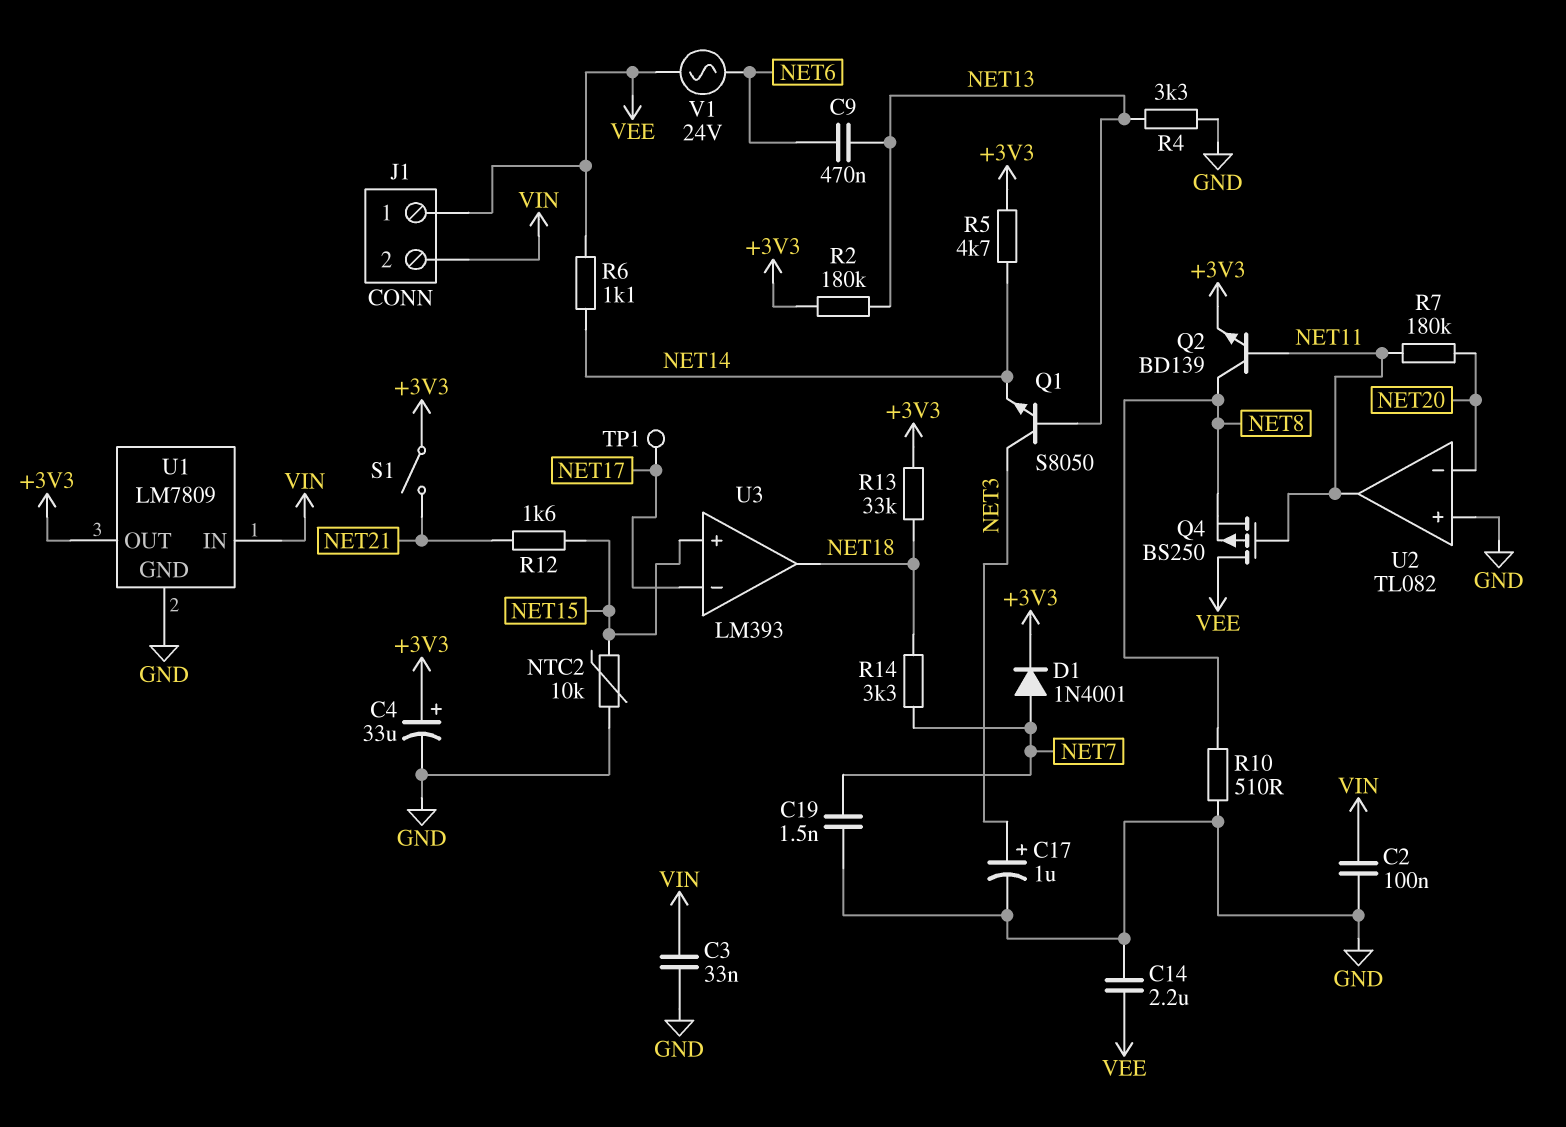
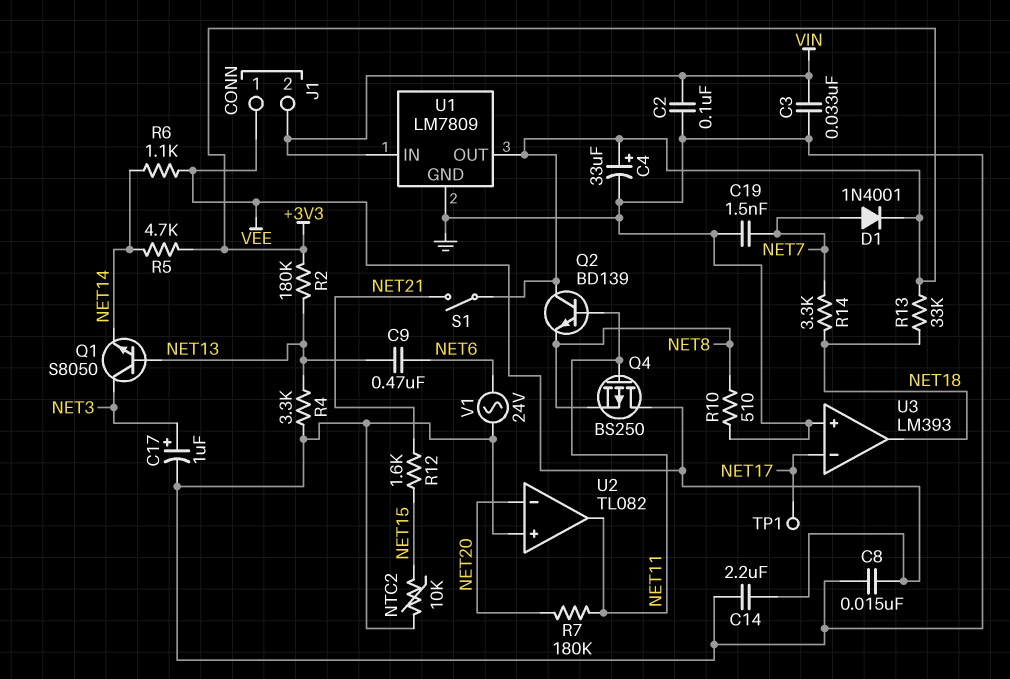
C8: none -> 15nF (GND, VEE)
Q2: NPN BD139 (B NET11, C NET8, E +3V3) -> NPN BD139 (B NET11, C +3V3, E NET8)
U3 pin in+: NET15 -> GND
V1: AC 24V (NET6, VEE) -> AC 24V (GND, NET6)

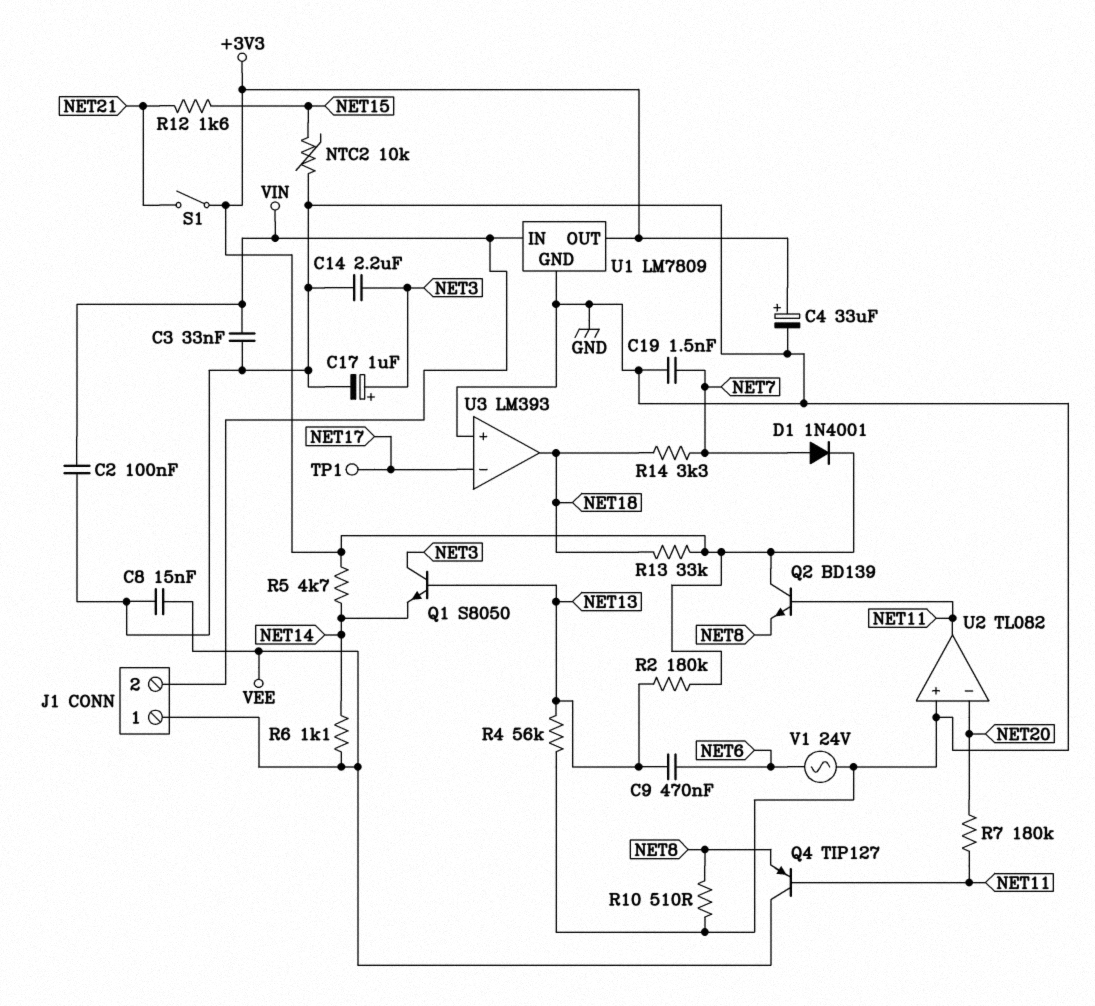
C14: 2.2uF (GND, VEE) -> 2.2uF (GND, NET3)
Q4: PMOS BS250 (G NET11, D VEE, S NET8) -> PNP TIP127 (B NET11, C VEE, E NET8)
R4: 3.3k (GND, NET13) -> 56k (GND, NET13)

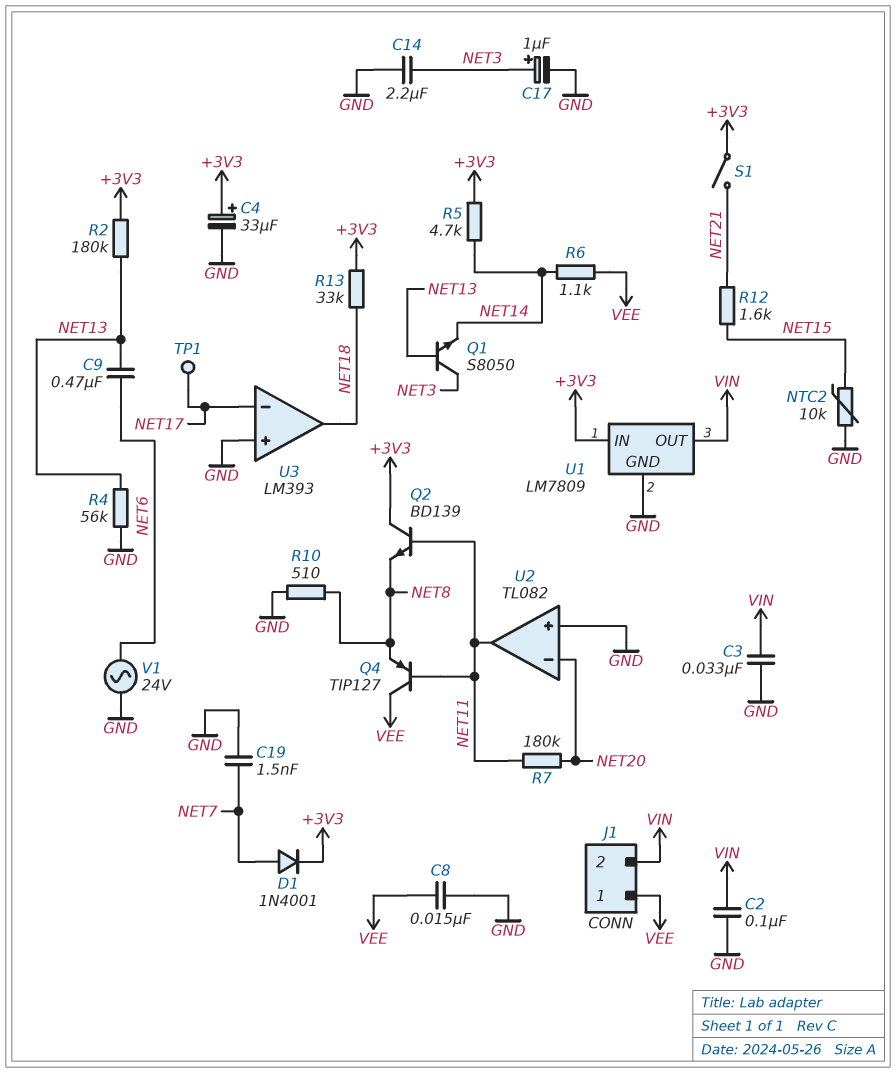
R14: 3.3k (NET7, NET18) -> none
U1 pin IN: VIN -> +3V3
U1 pin OUT: +3V3 -> VIN

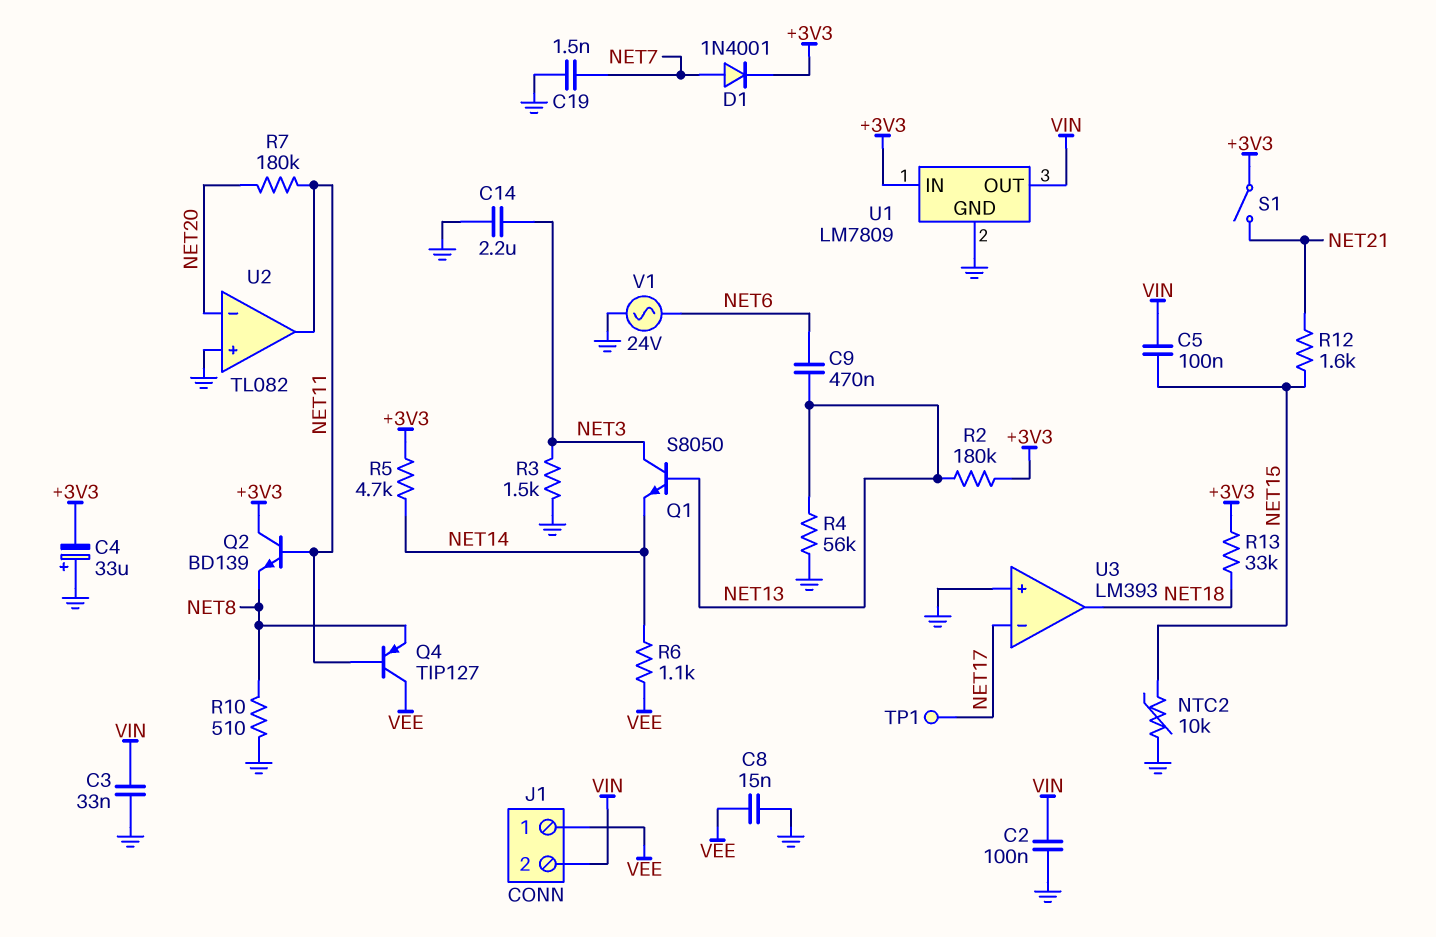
C4: 33uF (plus +3V3, minus GND) -> 33uF (plus GND, minus +3V3)
C5: none -> 100nF (NET15, VIN)
C17: 1uF (plus NET3, minus GND) -> none
R3: none -> 1.5k (GND, NET3)

